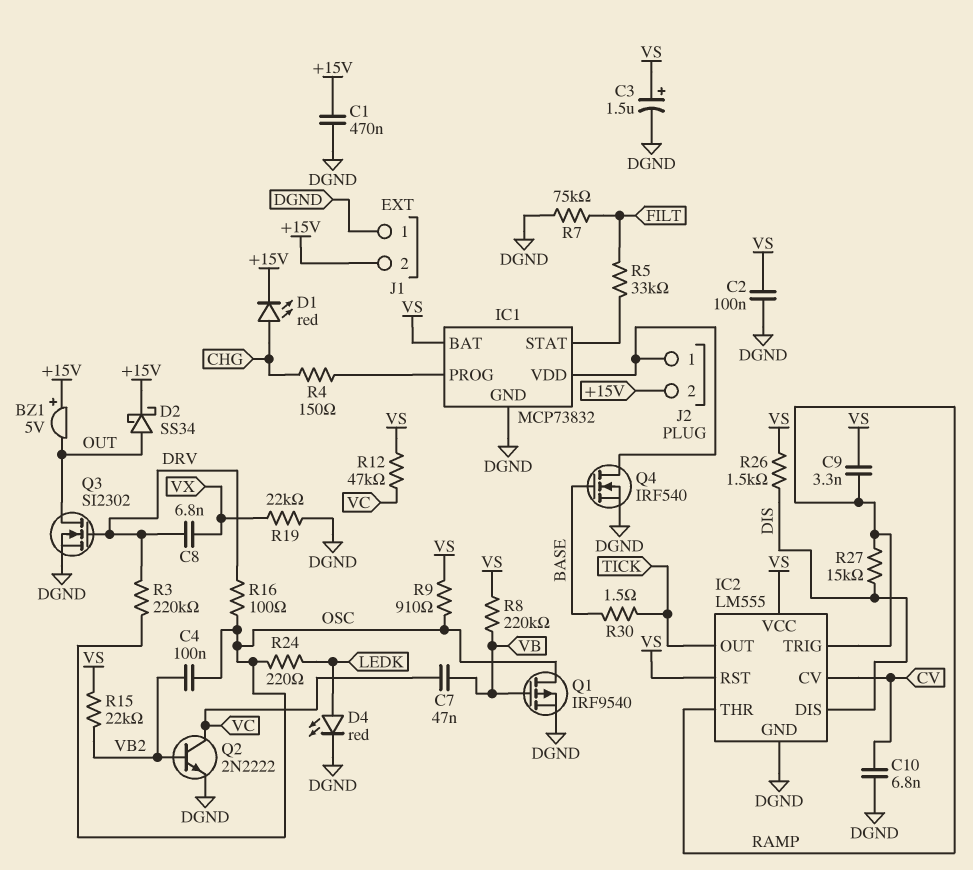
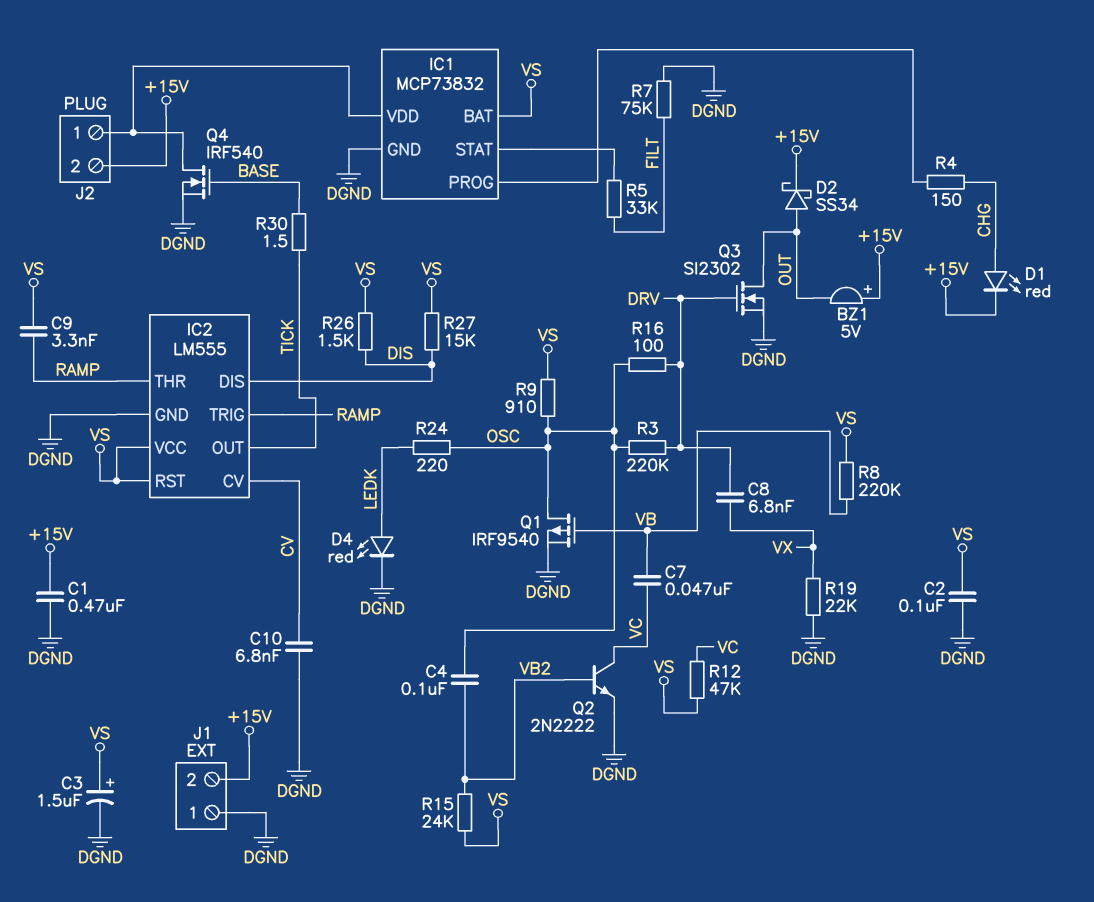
R15: 22k (VB2, VS) -> 24k (VB2, VS)
R27: 15k (DIS, RAMP) -> 15k (DIS, VS)

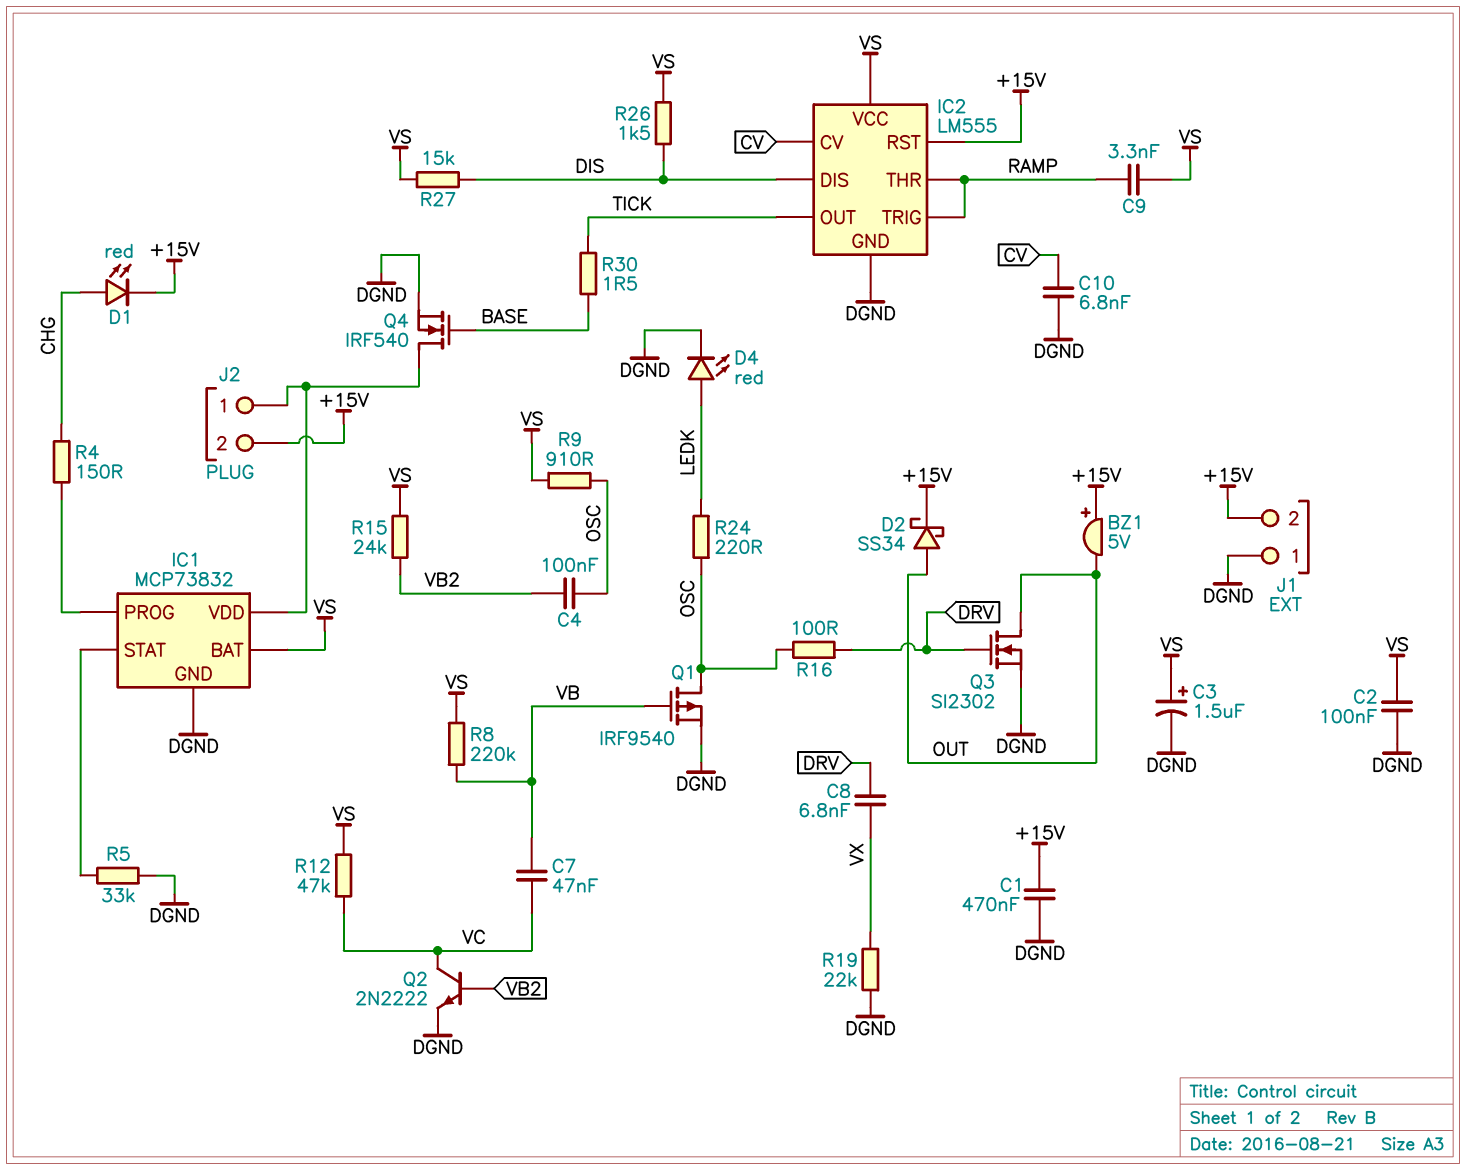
IC2 pin RST: VS -> +15V
R3: 220k (DRV, OSC) -> none
R5: 33k (FILT, IC1/STAT) -> 33k (DGND, IC1/STAT)
R7: 75k (DGND, FILT) -> none

